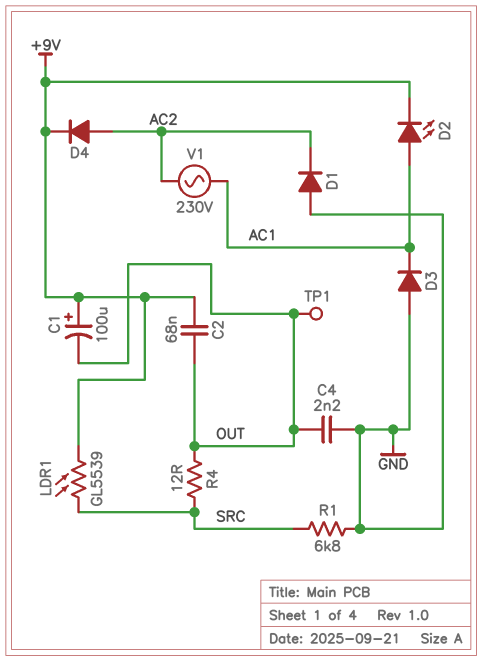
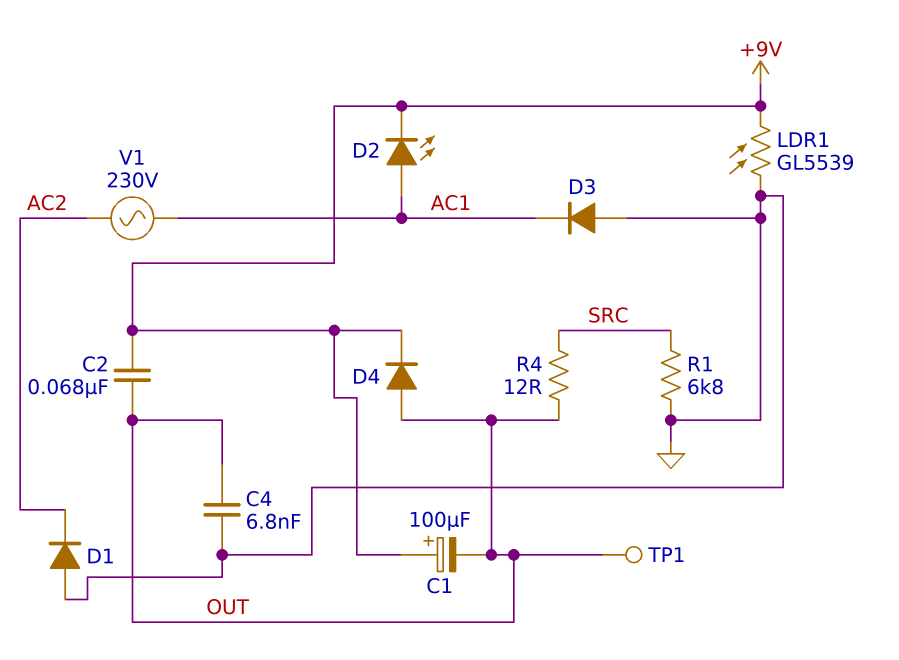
C4: 2.2nF (GND, OUT) -> 6.8nF (GND, OUT)
D4: diode (A AC2, K +9V) -> diode (A OUT, K +9V)
LDR1: GL5539 (+9V, SRC) -> GL5539 (+9V, GND)

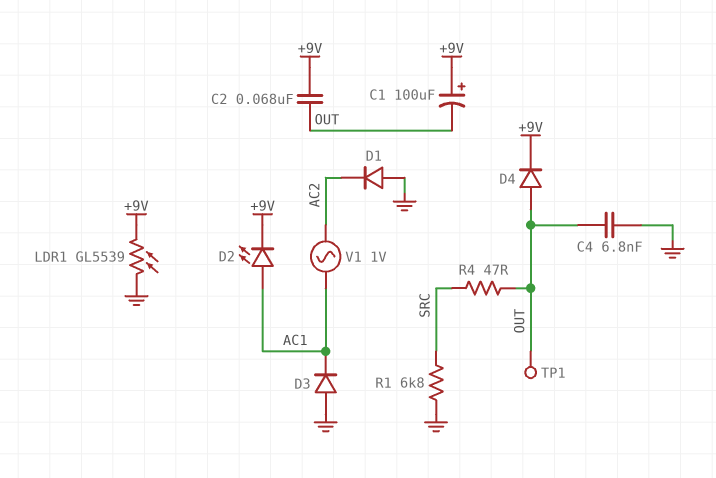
R4: 12 (OUT, SRC) -> 47 (OUT, SRC)
V1: AC 230V (AC1, AC2) -> AC 1V (AC1, AC2)

